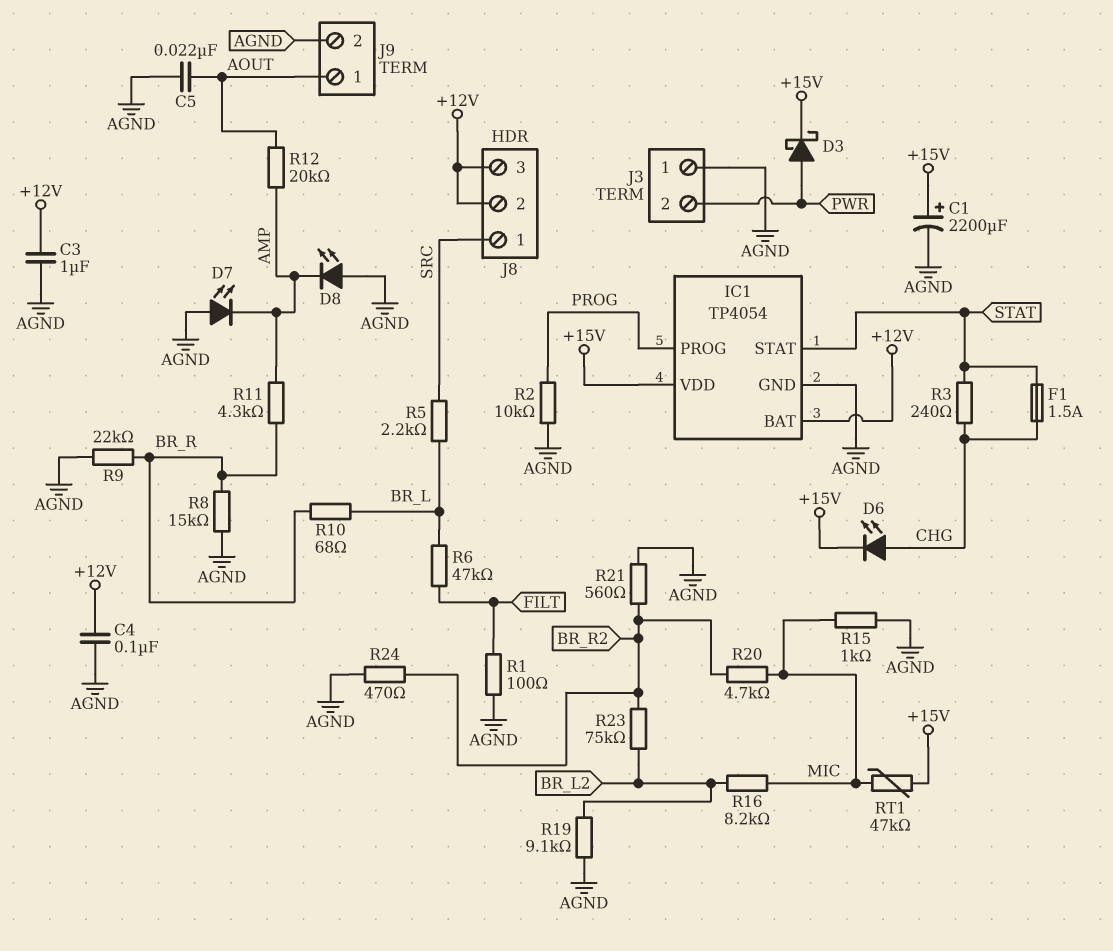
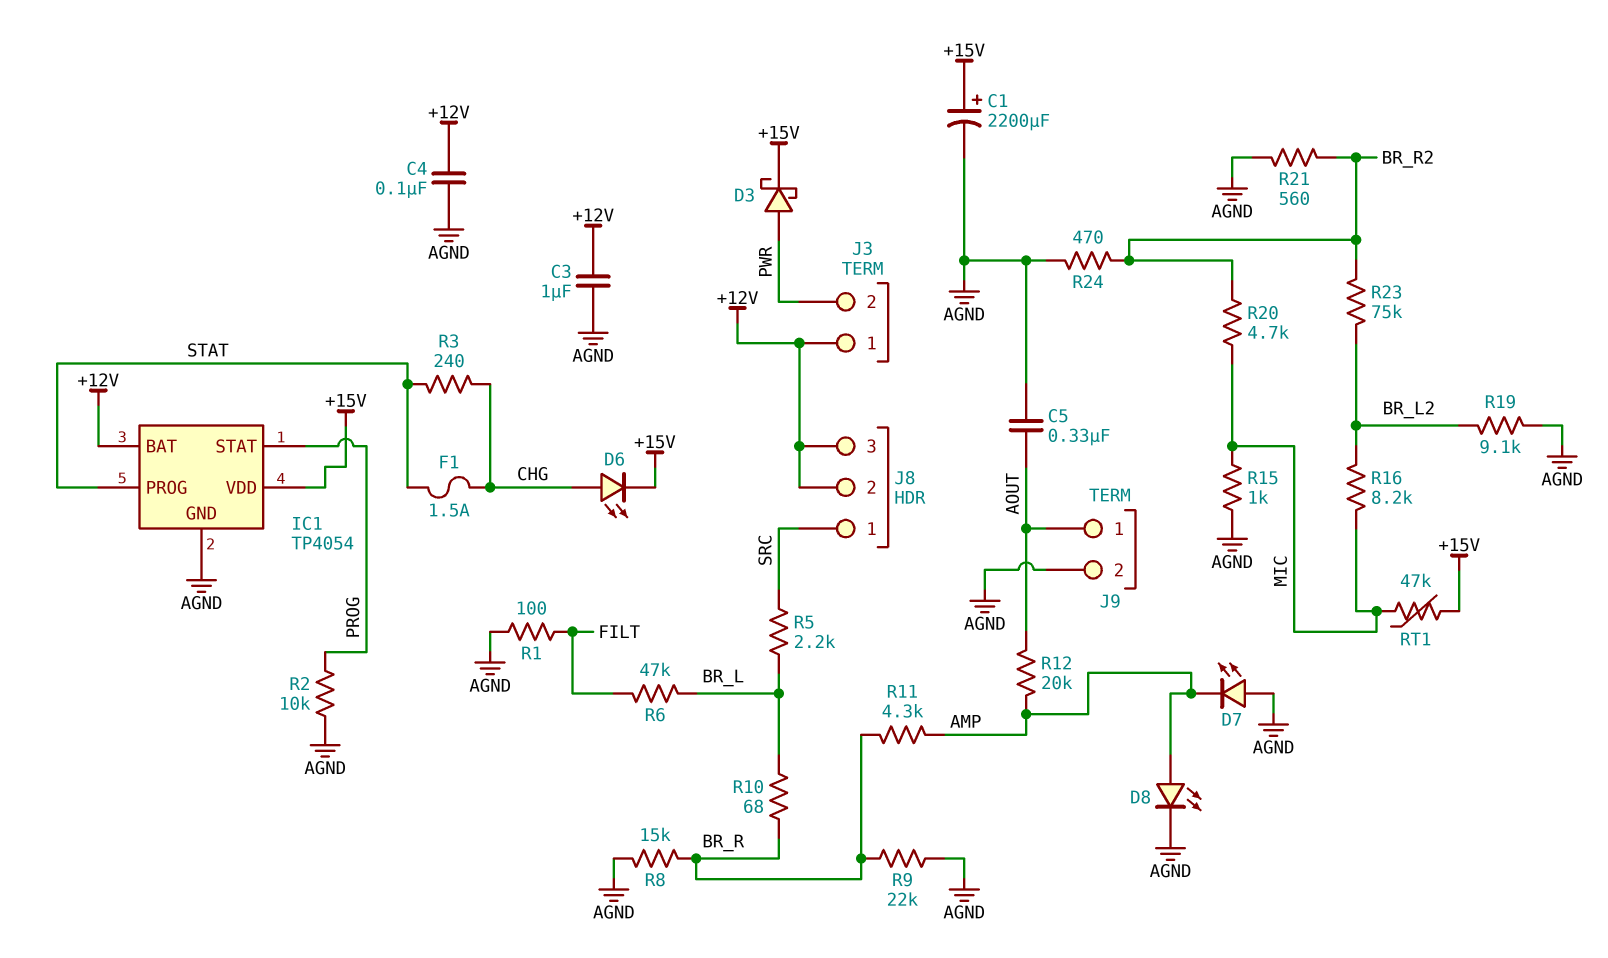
C5: 22nF (AGND, AOUT) -> 330nF (AGND, AOUT)
D8: LED (A AGND, K AMP) -> LED (A AMP, K AGND)
IC1 pin PROG: PROG -> STAT
IC1 pin STAT: STAT -> PROG
J3 pin 1: AGND -> +12V

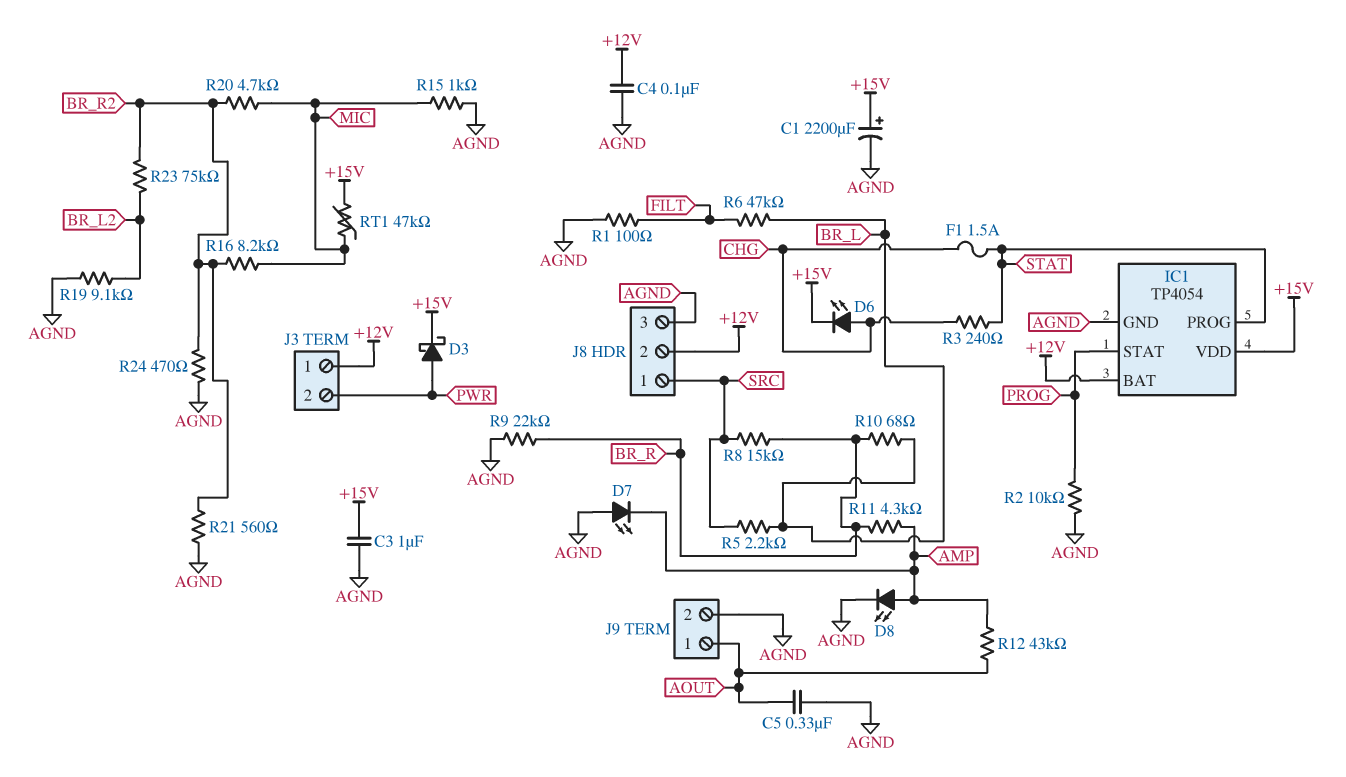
C3: 1uF (+12V, AGND) -> 1uF (+15V, AGND)
J8 pin 3: +12V -> AGND
R8: 15k (AGND, BR_R) -> 15k (BR_R, SRC)
R12: 20k (AMP, AOUT) -> 43k (AMP, AOUT)
R16: 8.2k (BR_L2, MIC) -> 8.2k (BR_R2, MIC)

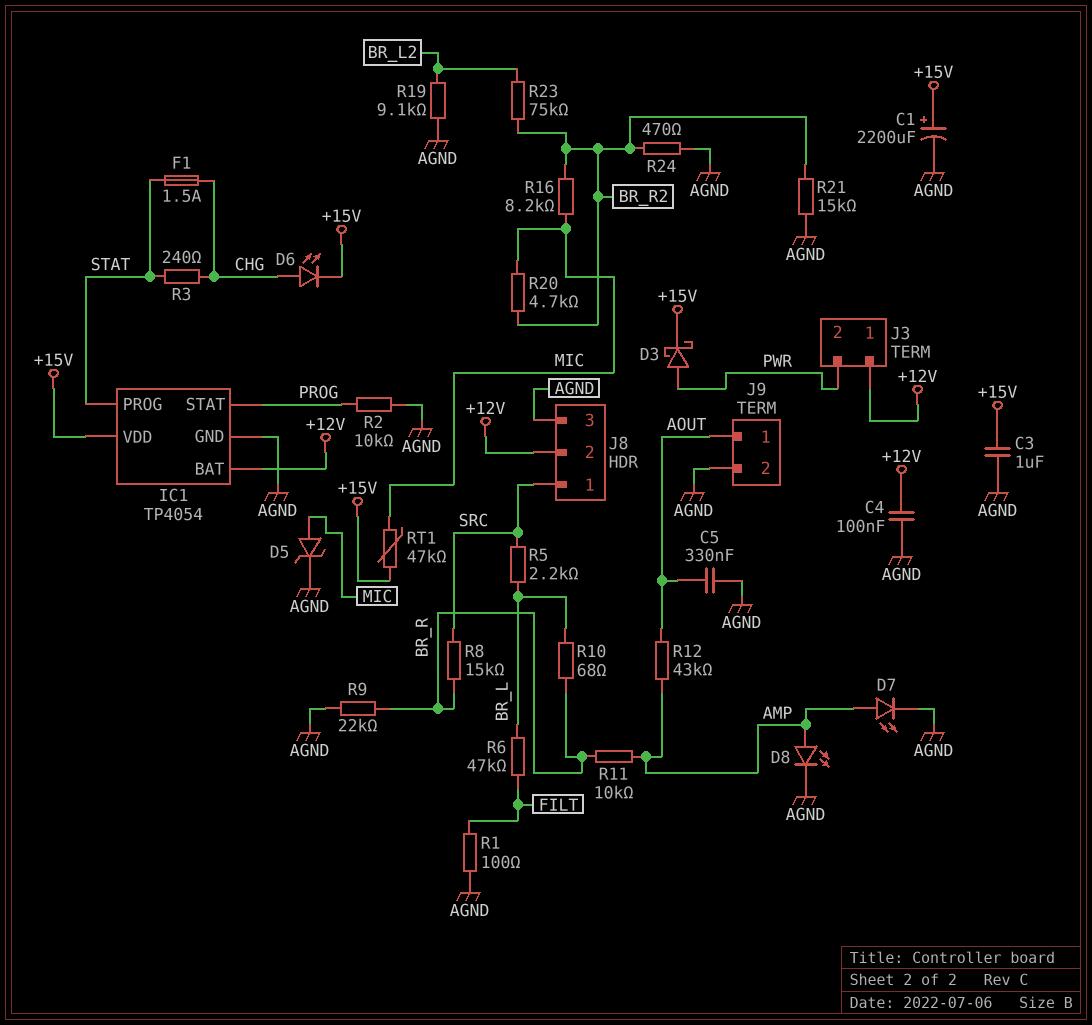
D5: none -> zener (A MIC, K AGND)
D7: LED (A AGND, K AMP) -> LED (A AMP, K AGND)
R11: 4.3k (AMP, BR_R) -> 10k (AMP, BR_R)
R15: 1k (AGND, MIC) -> none
R21: 560 (AGND, BR_R2) -> 15k (AGND, BR_R2)

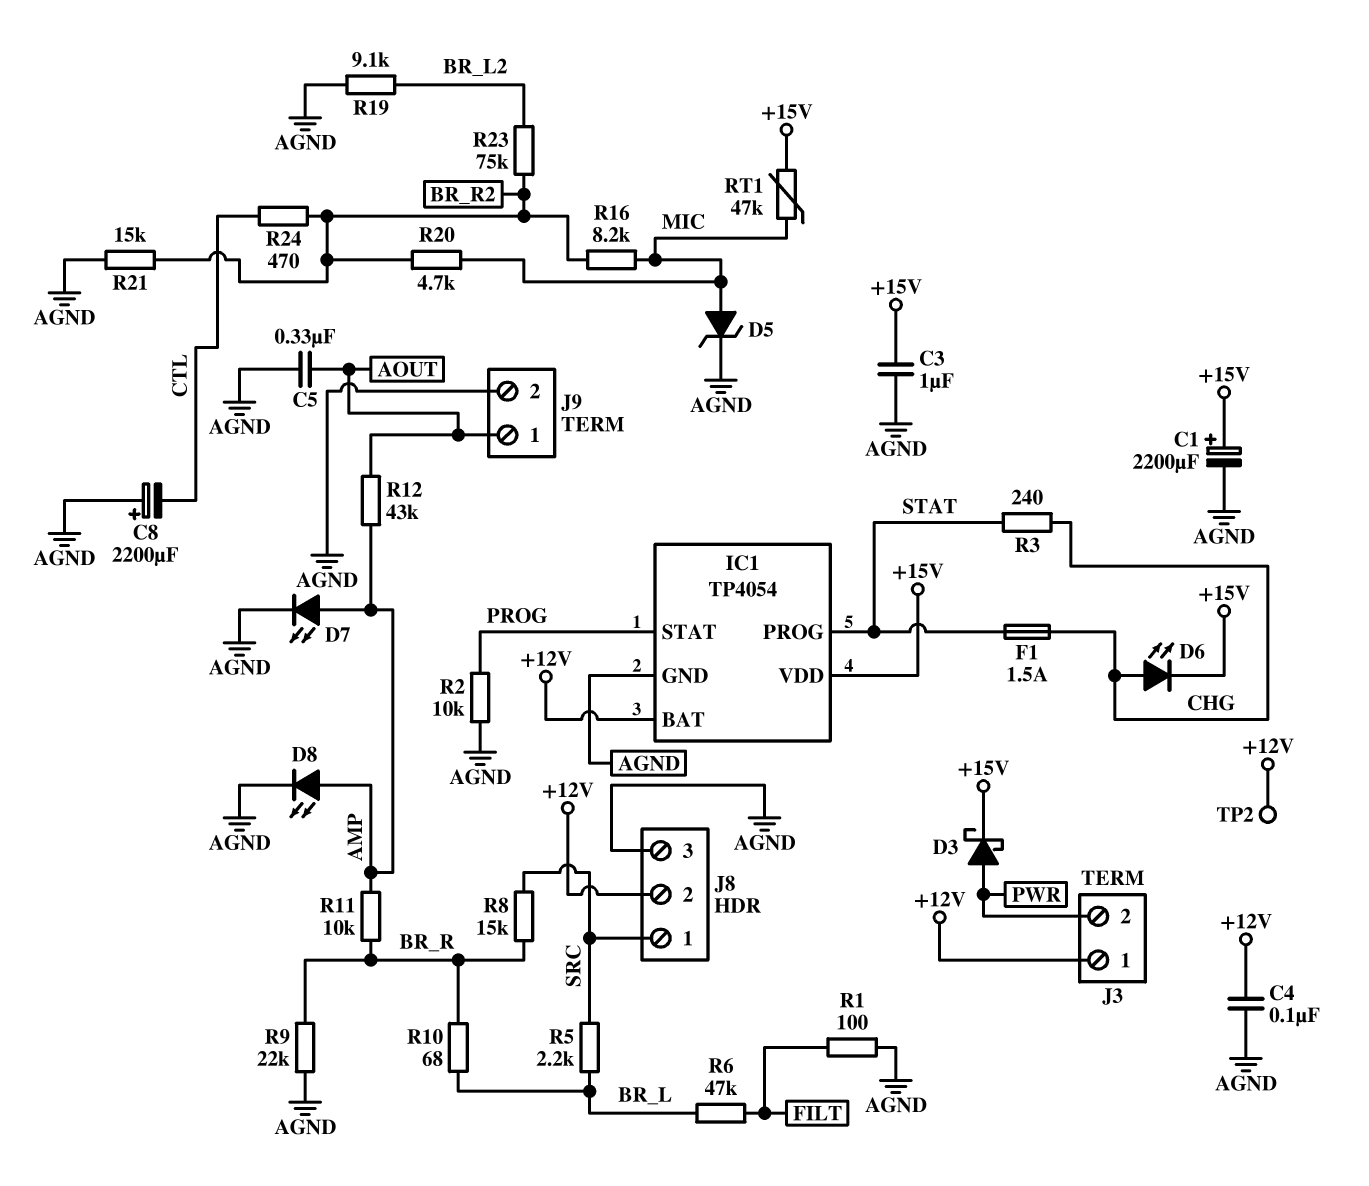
C8: none -> 2200uF (plus AGND, minus CTL)
R24: 470 (AGND, BR_R2) -> 470 (BR_R2, CTL)
TP2: none -> test point (+12V)

